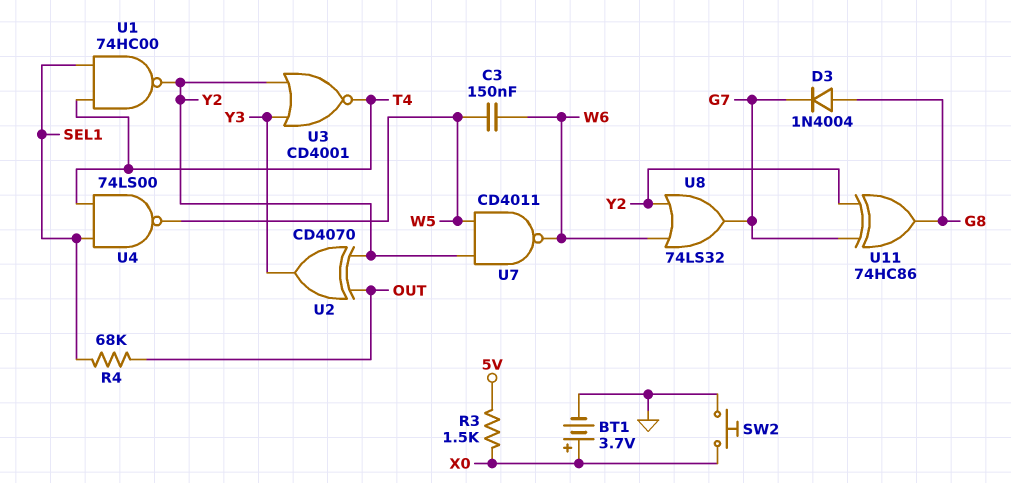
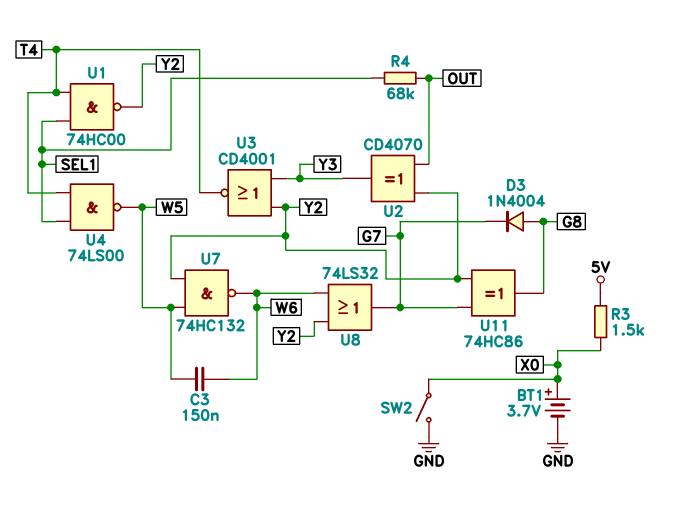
SW2: button (GND, X0) -> switch (GND, X0)
U7: NAND CD4011 (in W5, in Y2, out W6) -> NAND 74HC132 (in W5, in Y2, out W6)

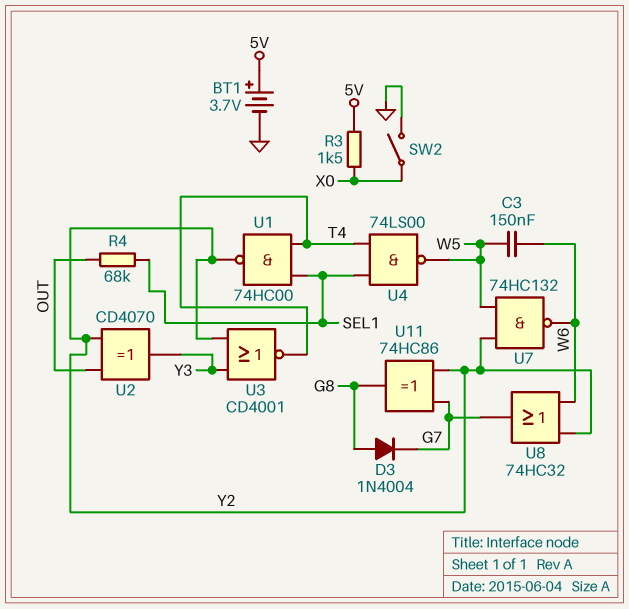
BT1: 3.7V (plus X0, minus GND) -> 3.7V (plus 5V, minus GND)
U8: OR 74LS32 (in W6, in Y2, out G7) -> OR 74HC32 (in W6, in Y2, out G7)

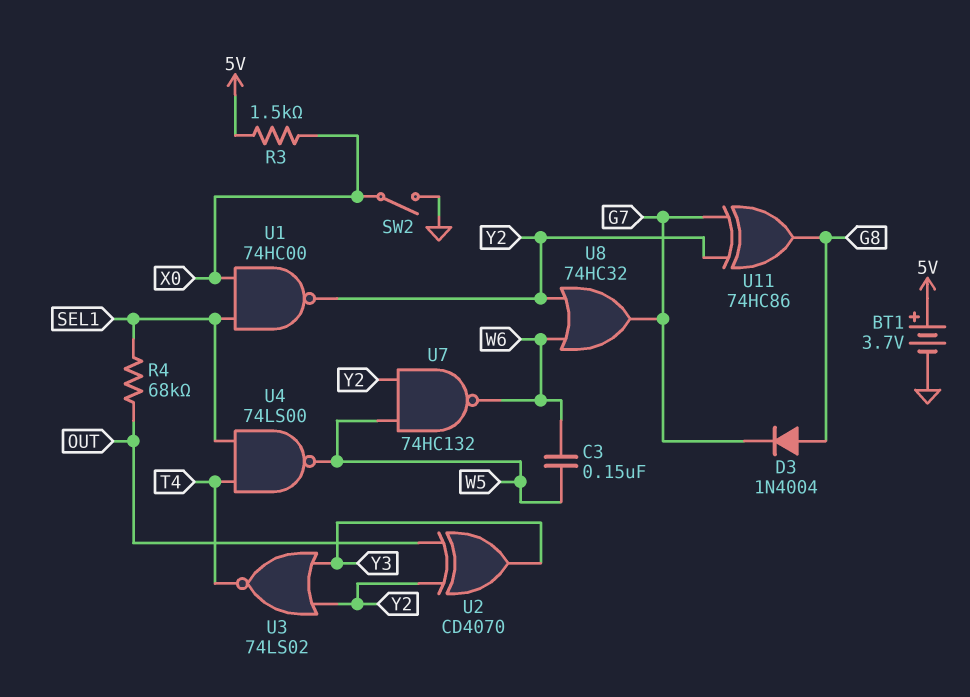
U1: NAND 74HC00 (in SEL1, in T4, out Y2) -> NAND 74HC00 (in SEL1, in X0, out Y2)
U3: NOR CD4001 (in Y2, in Y3, out T4) -> NOR 74LS02 (in Y2, in Y3, out T4)

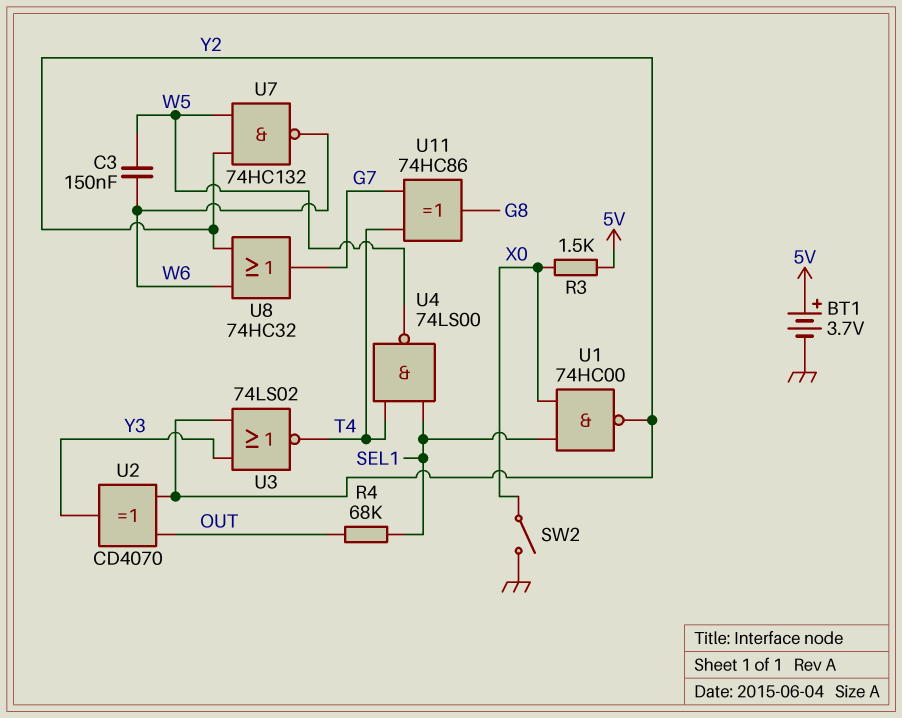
D3: diode 1N4004 (A G8, K G7) -> none
U11: XOR 74HC86 (in G7, in Y2, out G8) -> XOR 74HC86 (in G7, in T4, out G8)

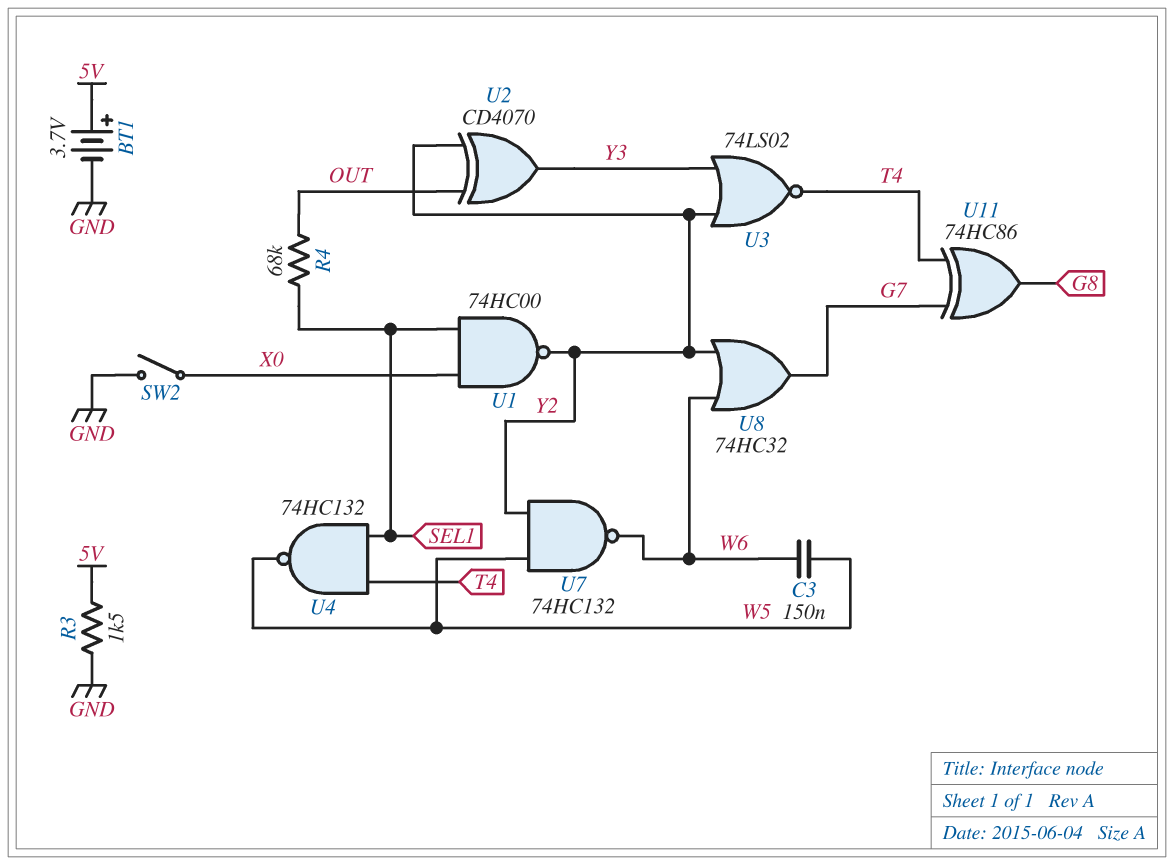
R3: 1.5k (5V, X0) -> 1.5k (5V, GND)
U4: NAND 74LS00 (in SEL1, in T4, out W5) -> NAND 74HC132 (in SEL1, in T4, out W5)

